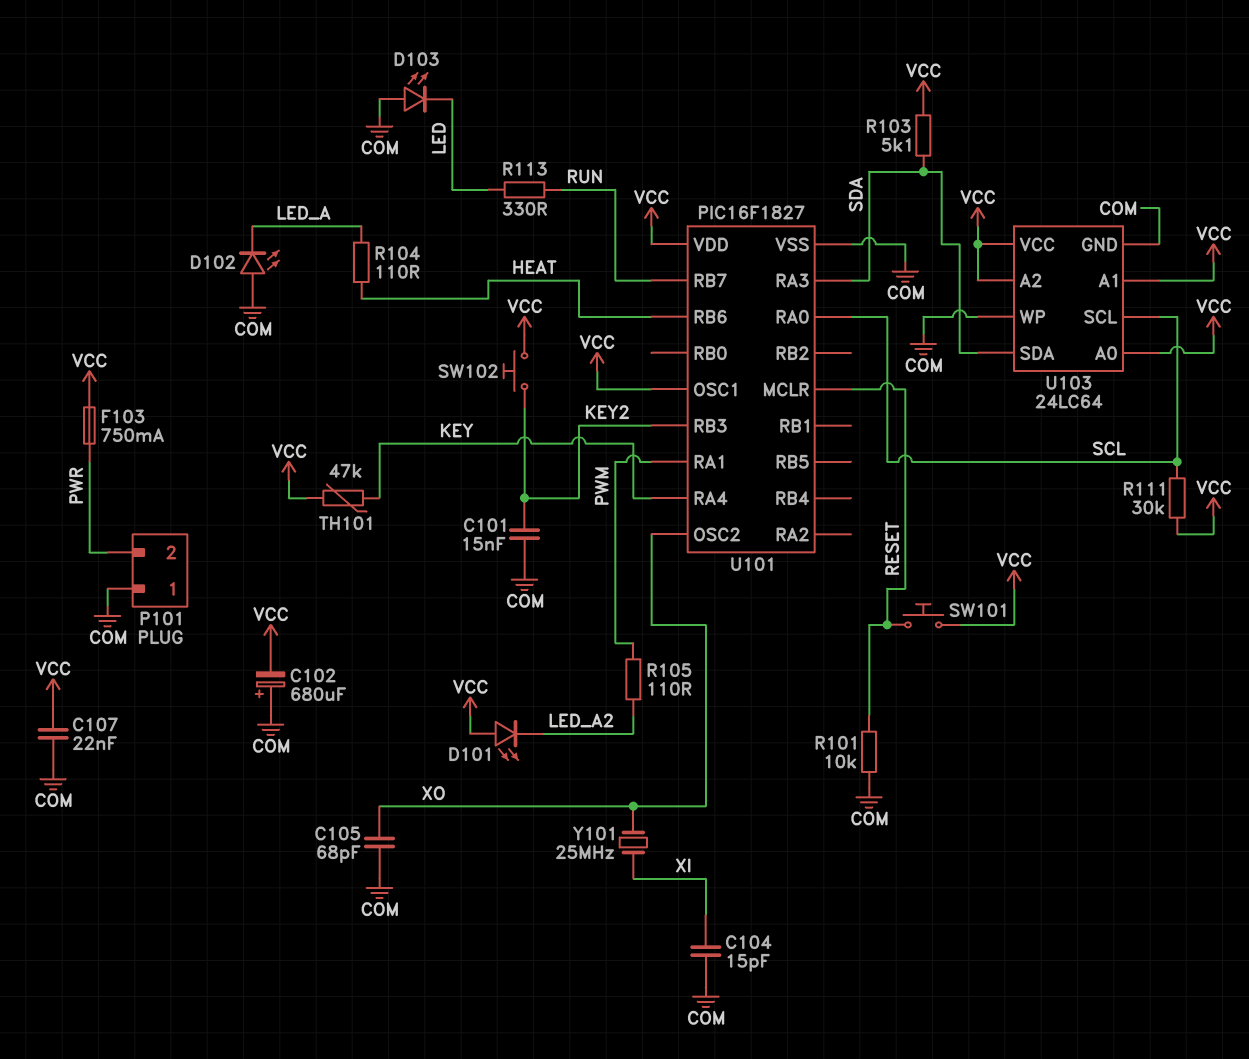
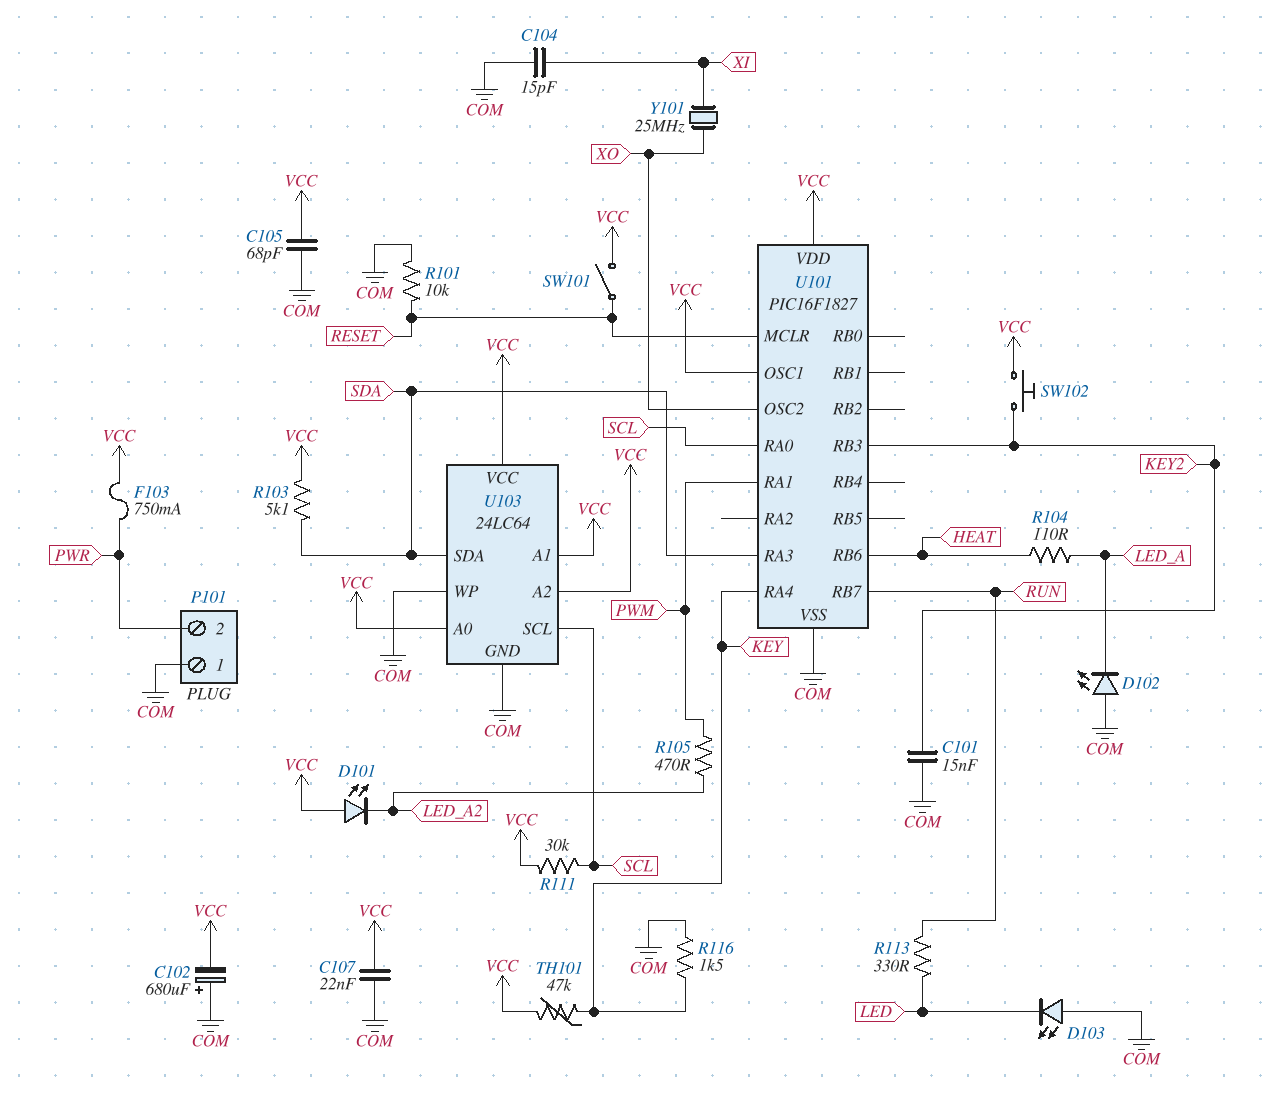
C105: 68pF (COM, XO) -> 68pF (COM, VCC)
R105: 110 (LED_A2, PWM) -> 470 (LED_A2, PWM)
R116: none -> 1.5k (COM, KEY)
SW101: button (RESET, VCC) -> switch (RESET, VCC)

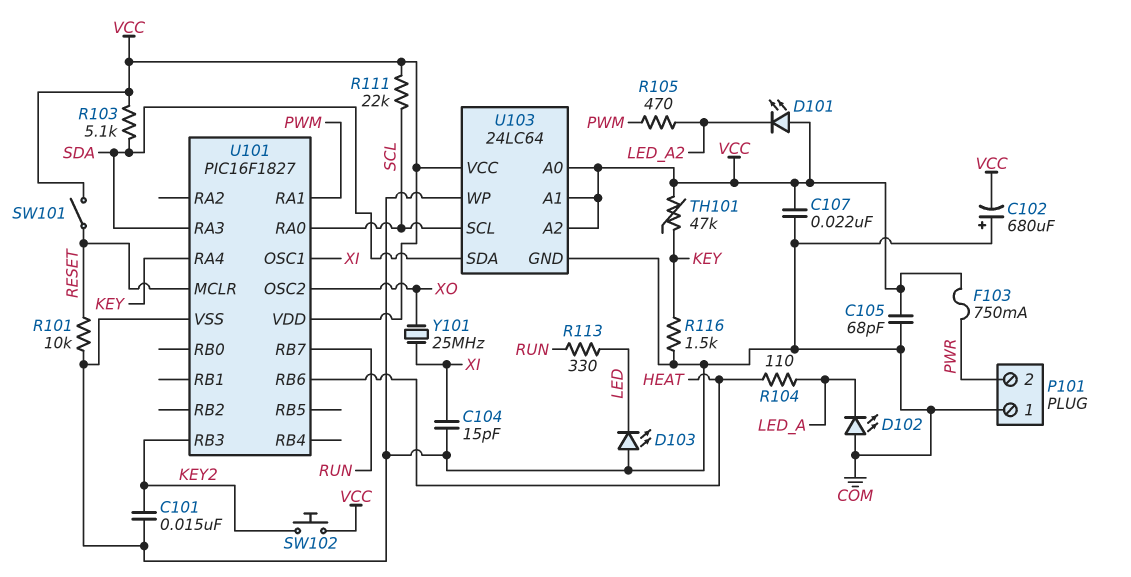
R111: 30k (SCL, VCC) -> 22k (SCL, VCC)
U101 pin OSC1: VCC -> XI

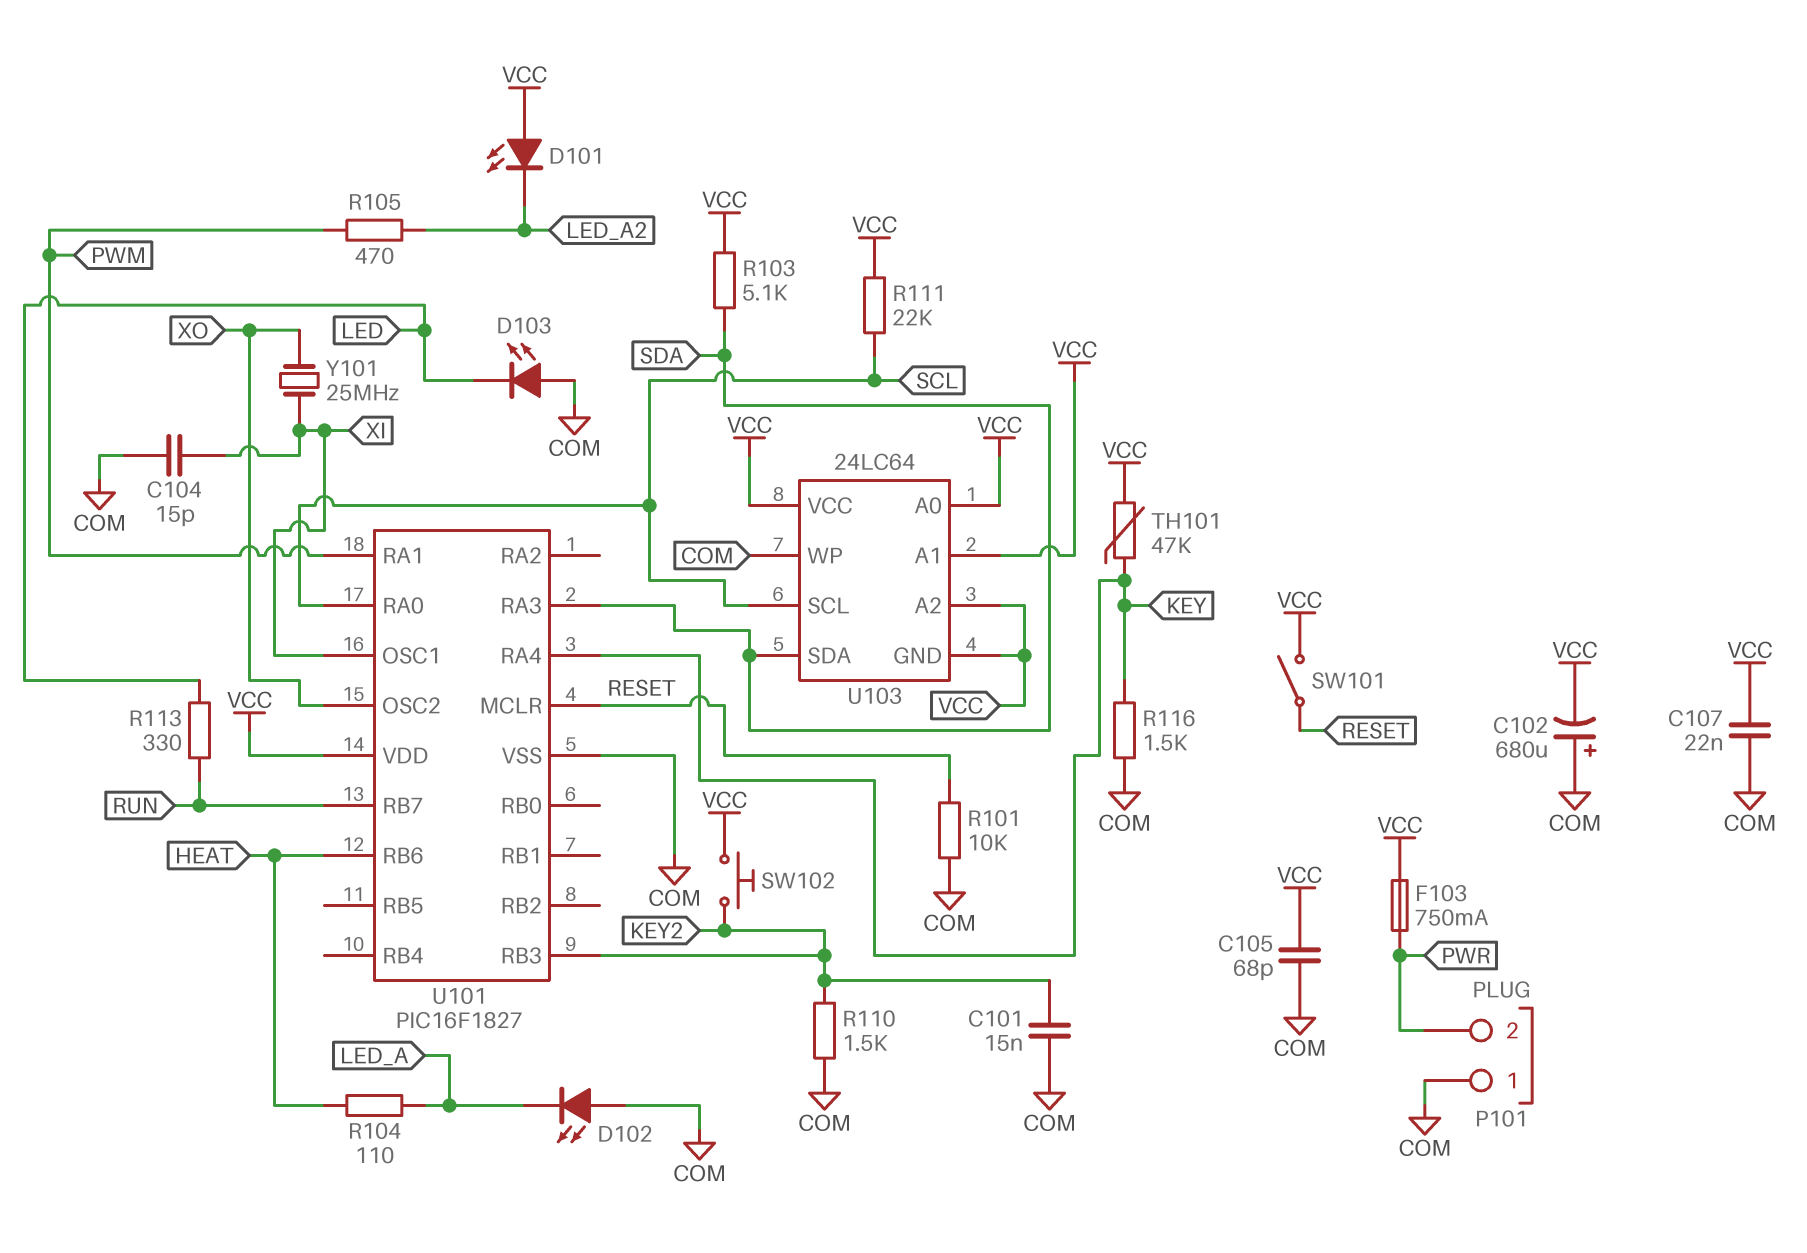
R110: none -> 1.5k (COM, KEY2)
U103 pin GND: COM -> VCC

